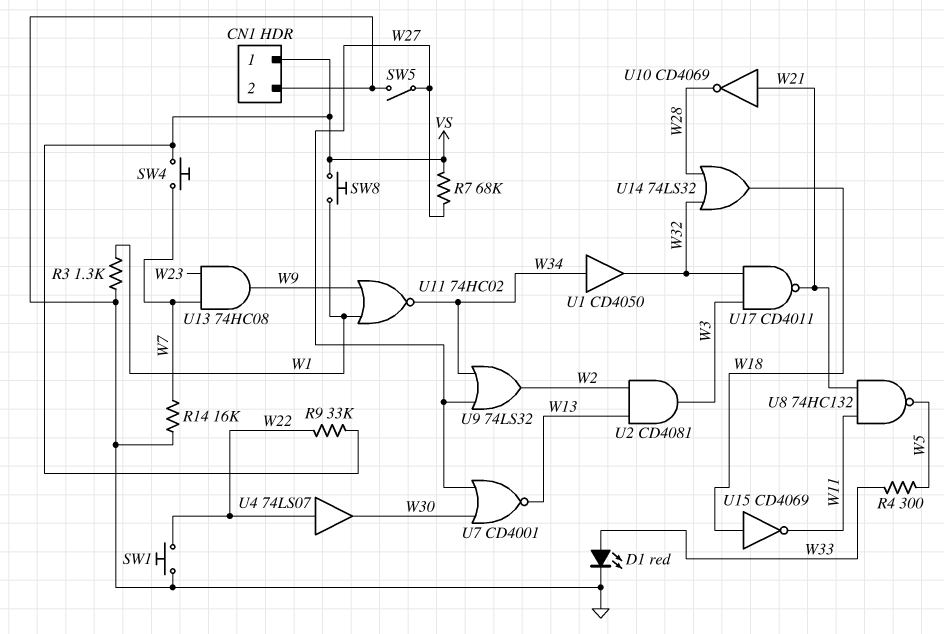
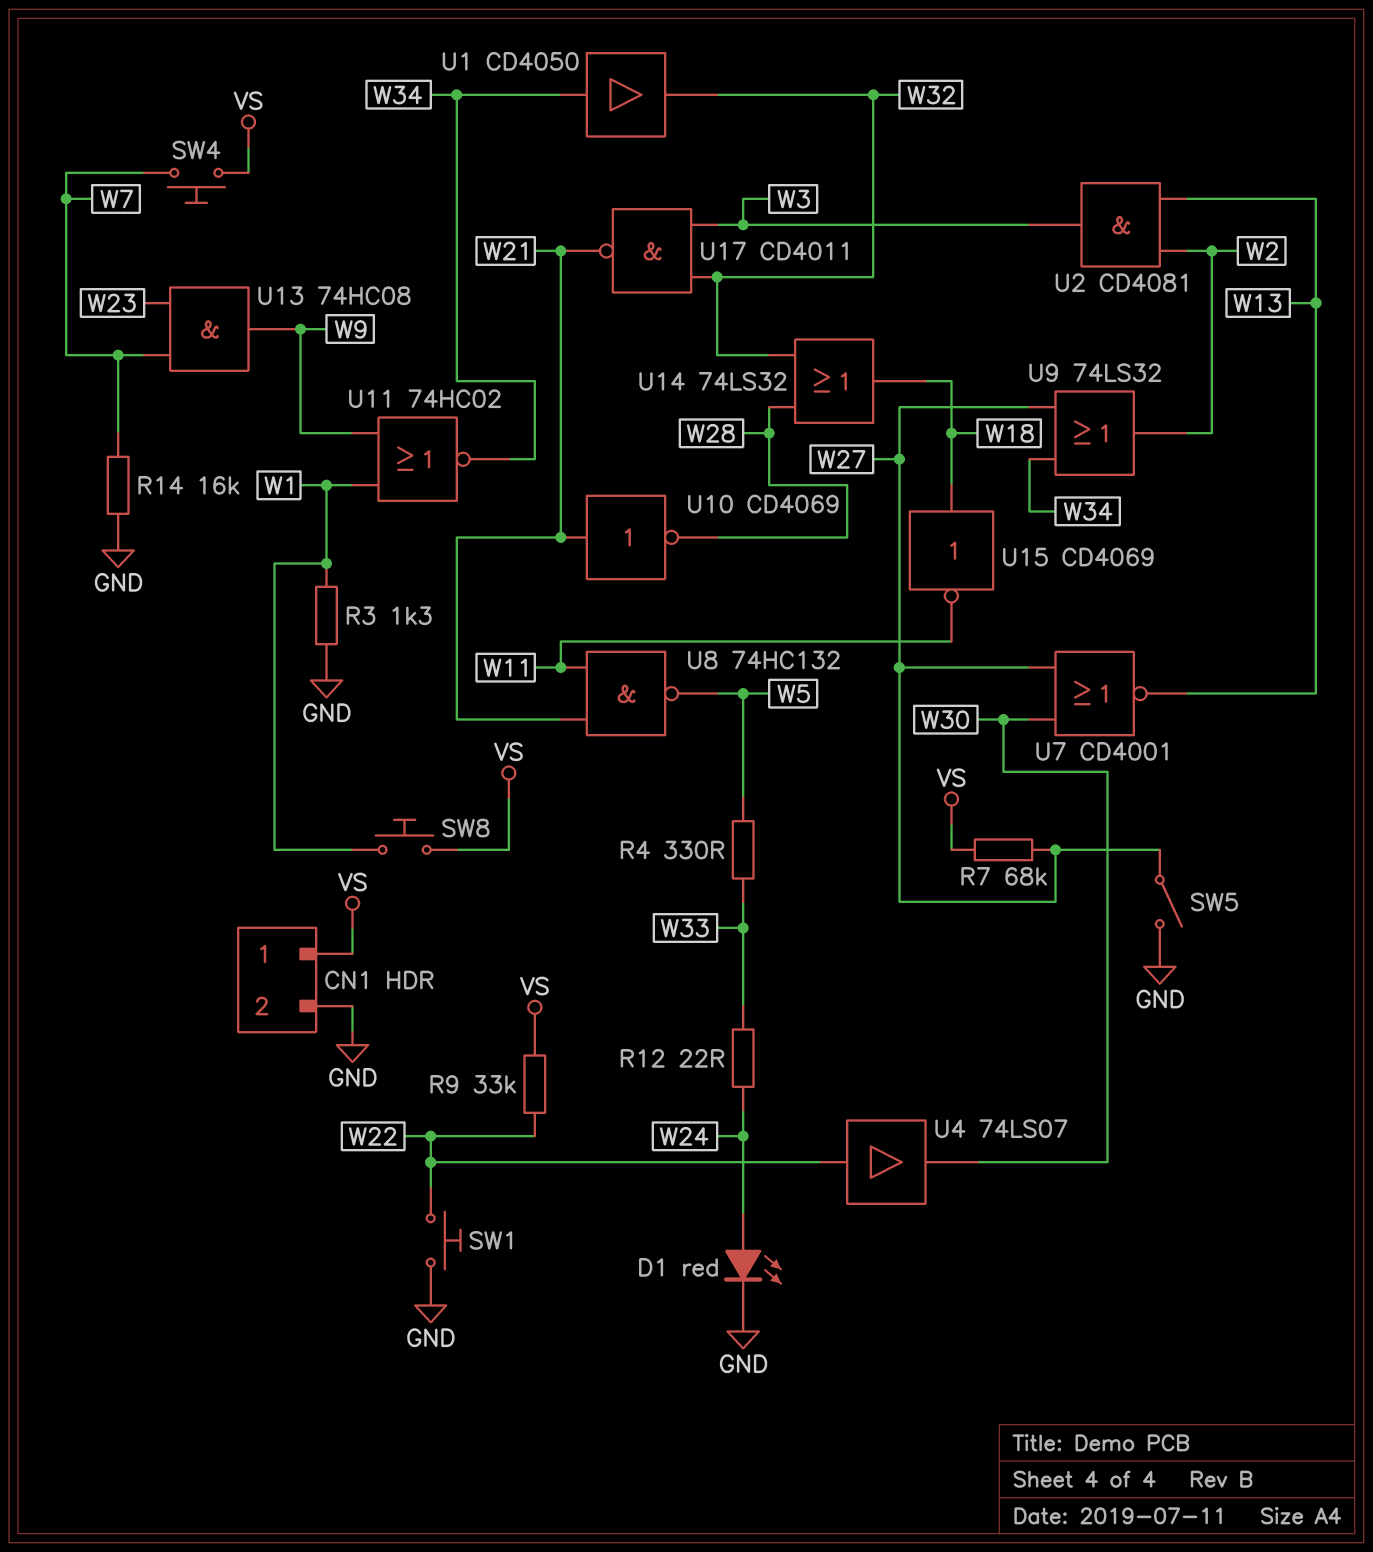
D1: LED red (A W33, K GND) -> LED red (A W24, K GND)
R4: 300 (W5, W33) -> 330 (W5, W33)
R12: none -> 22 (W24, W33)

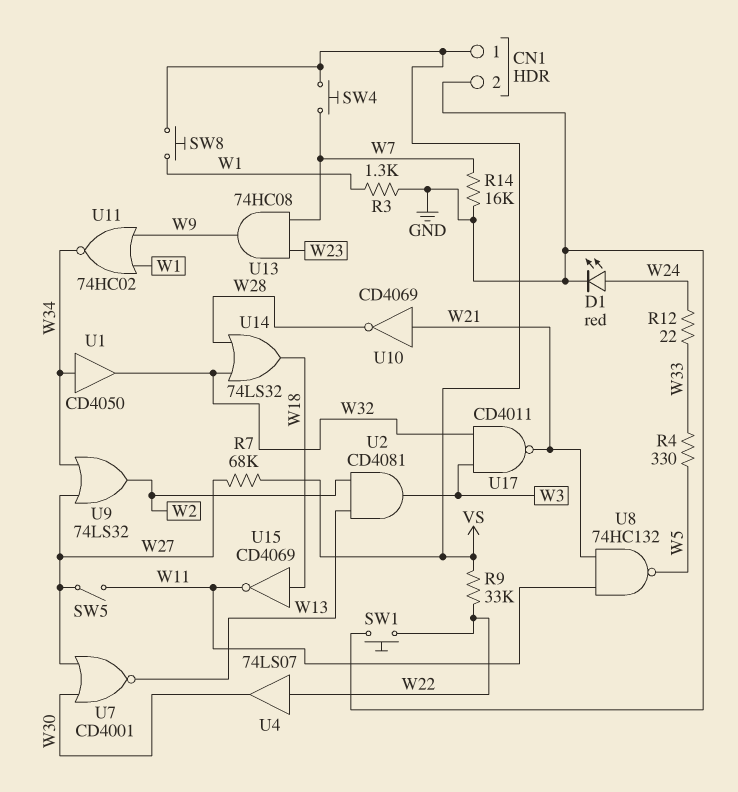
SW5: switch (GND, W27) -> switch (W11, W27)

